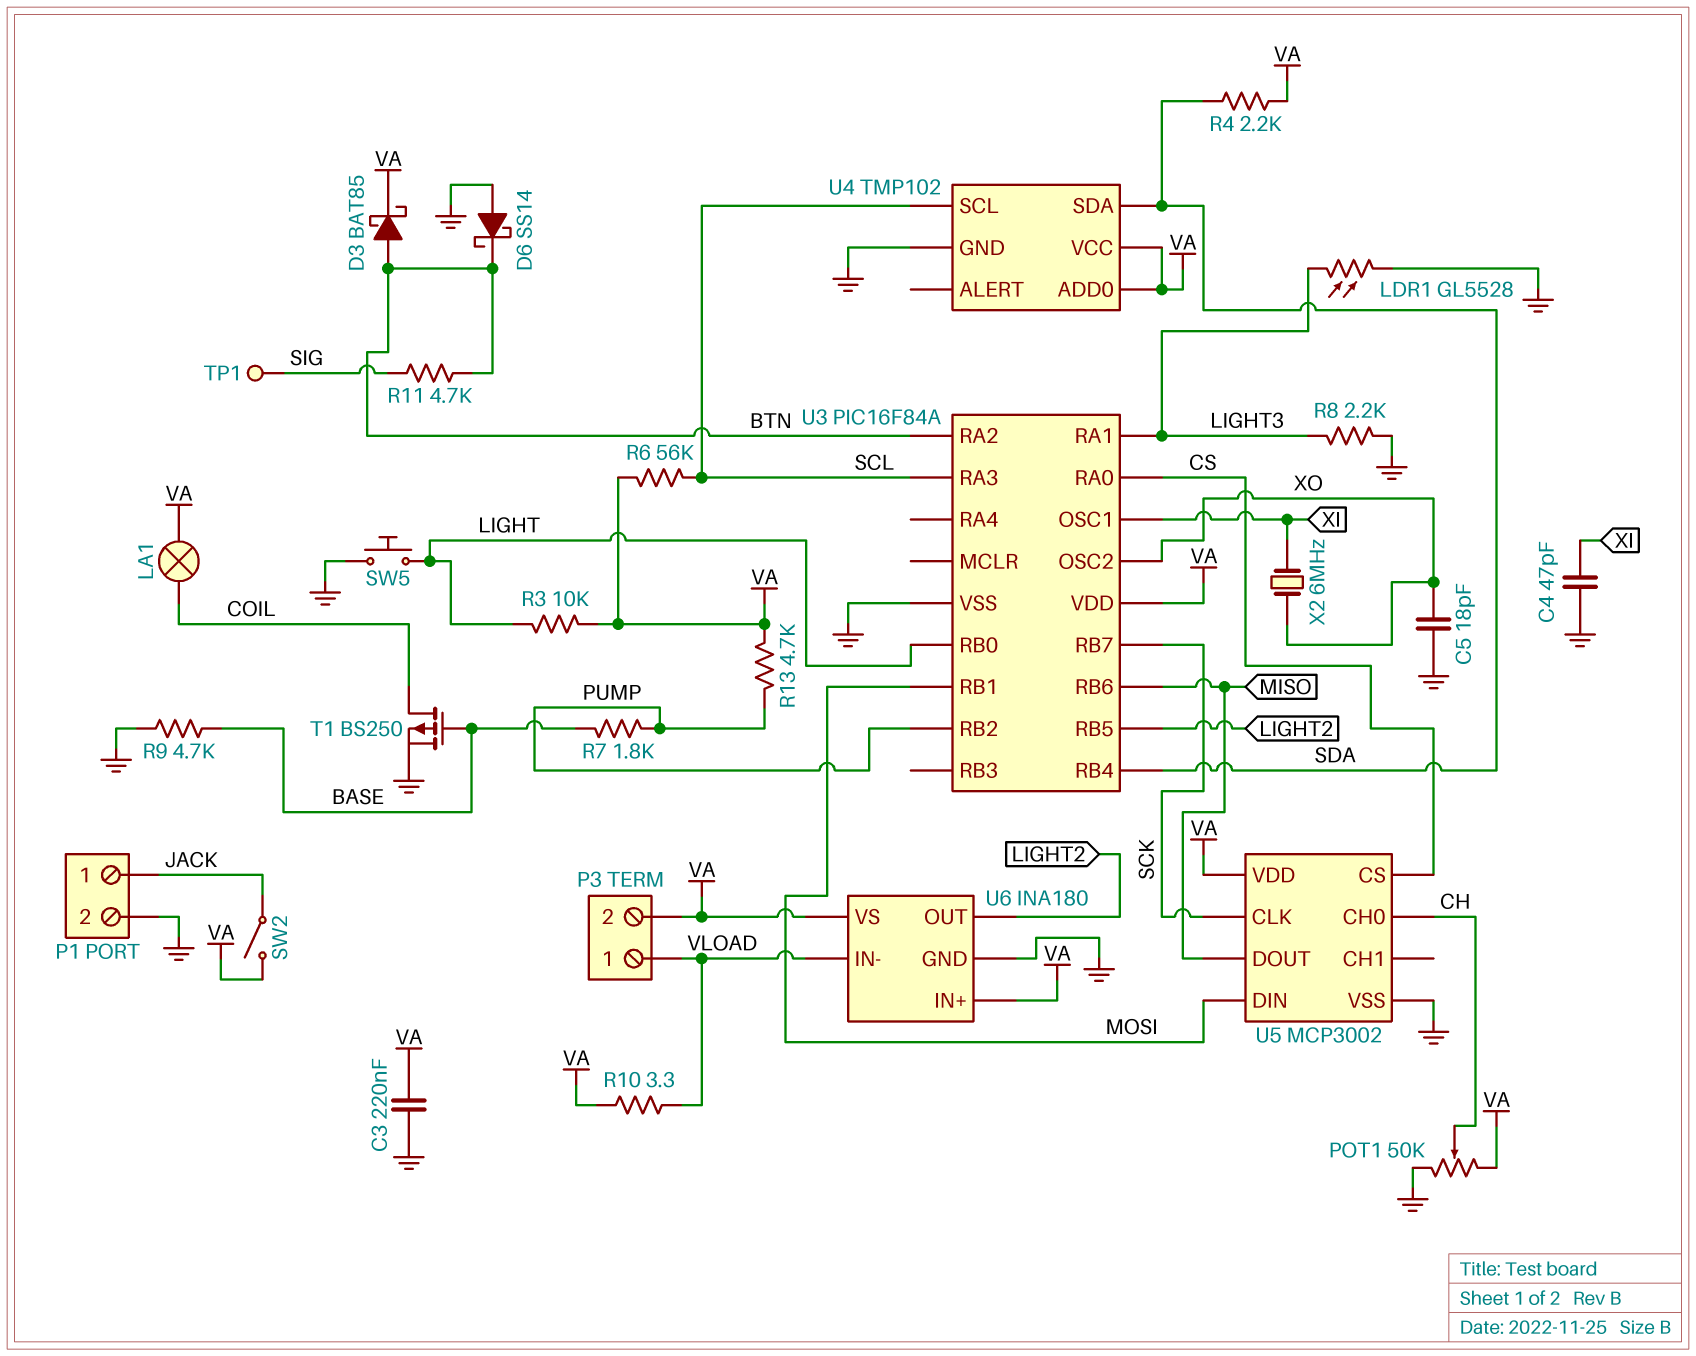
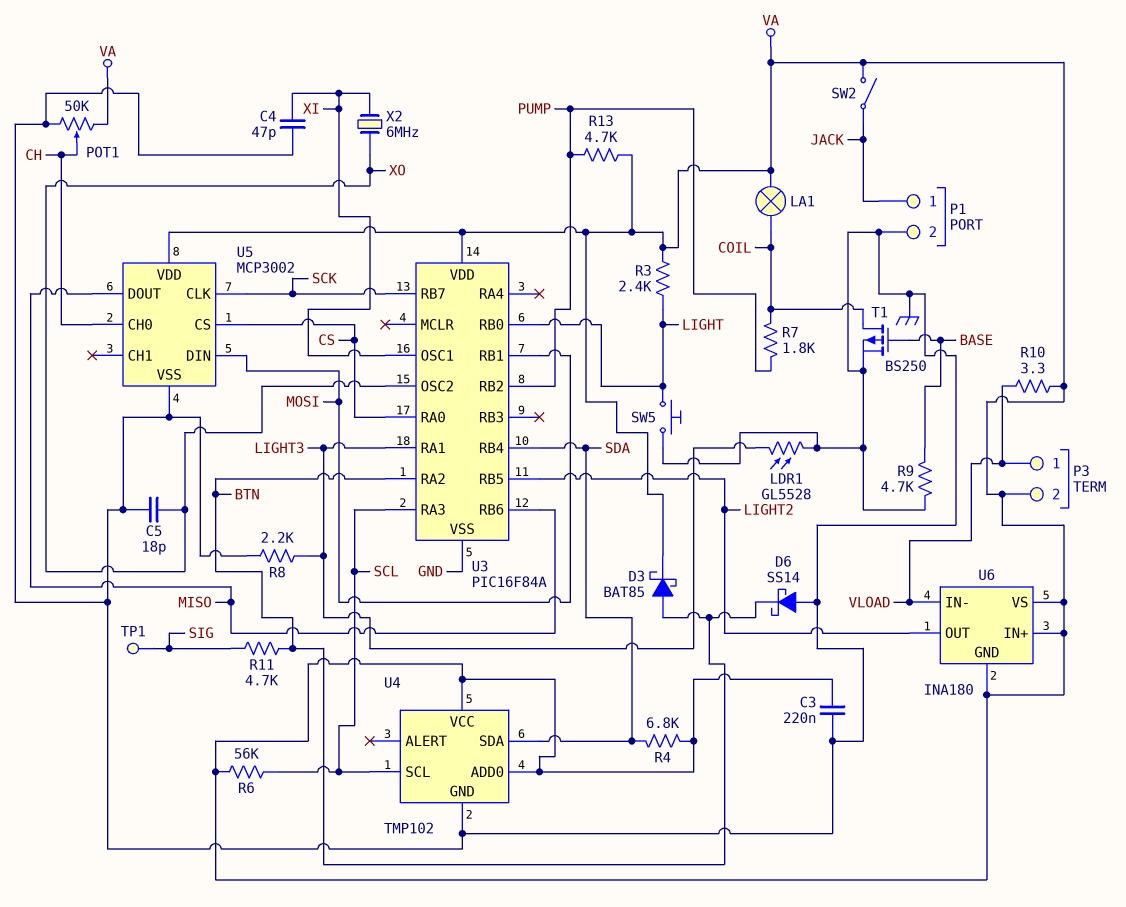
R3: 10k (LIGHT, VA) -> 2.4k (LIGHT, VA)
R4: 2.2k (SDA, VA) -> 6.8k (SDA, VA)
R7: 1.8k (BASE, PUMP) -> 1.8k (COIL, PUMP)
U6 pin GND: GND -> VA

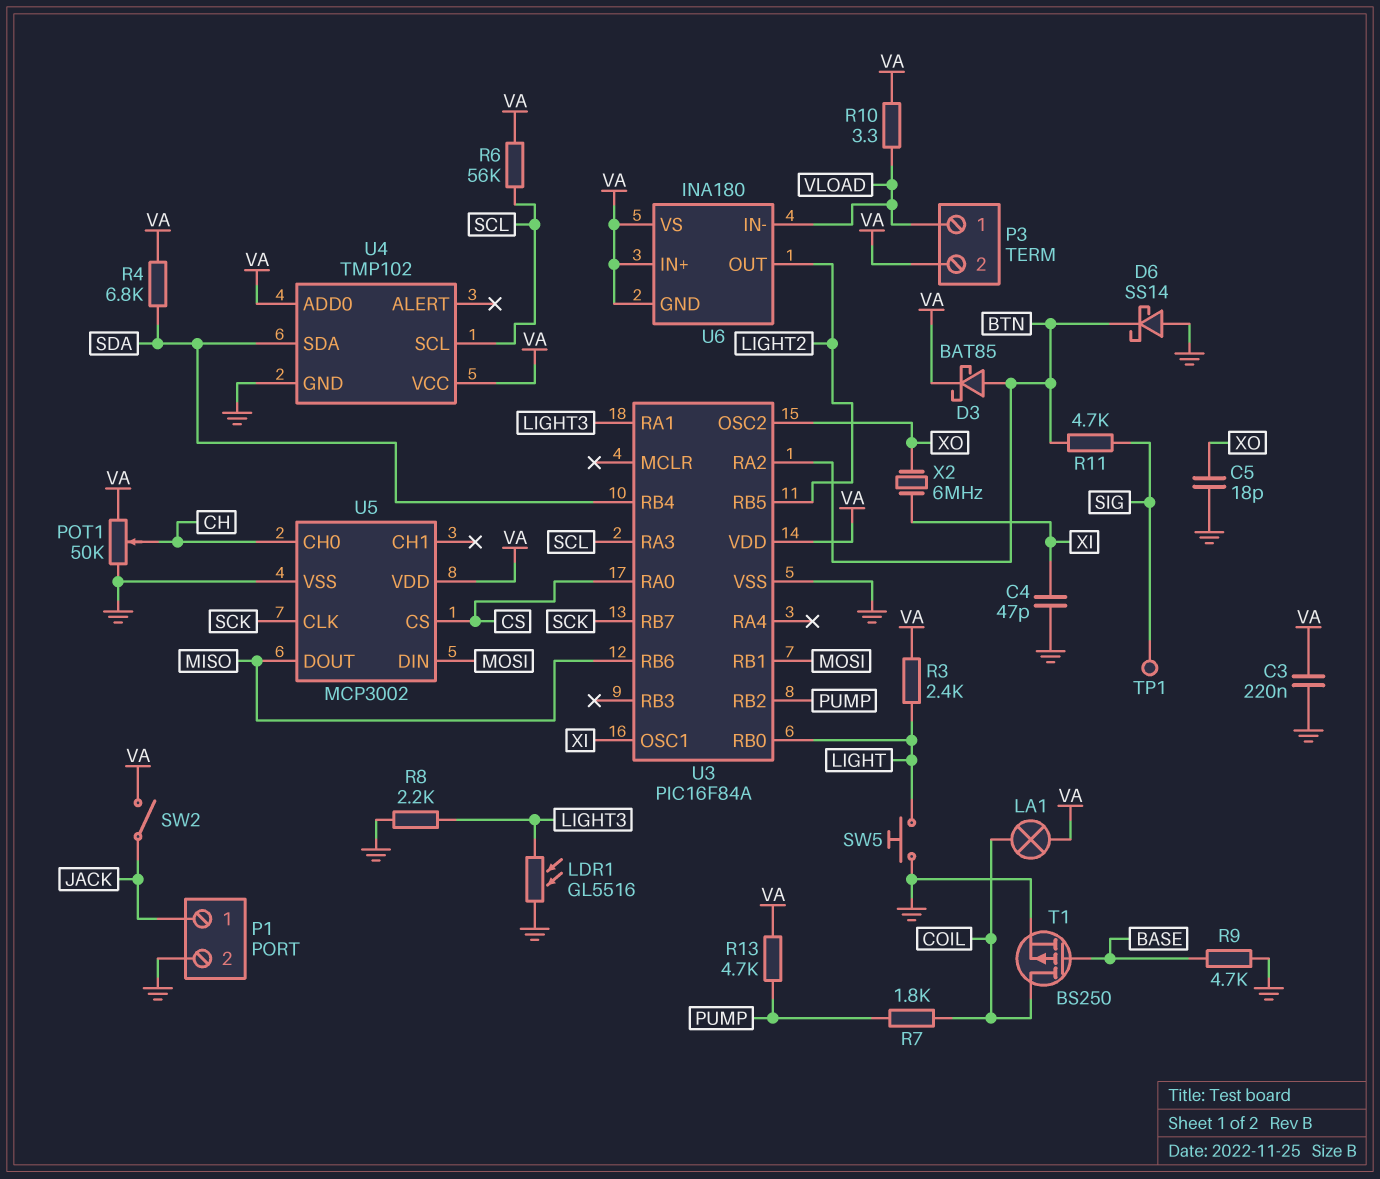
LDR1: GL5528 (GND, LIGHT3) -> GL5516 (GND, LIGHT3)

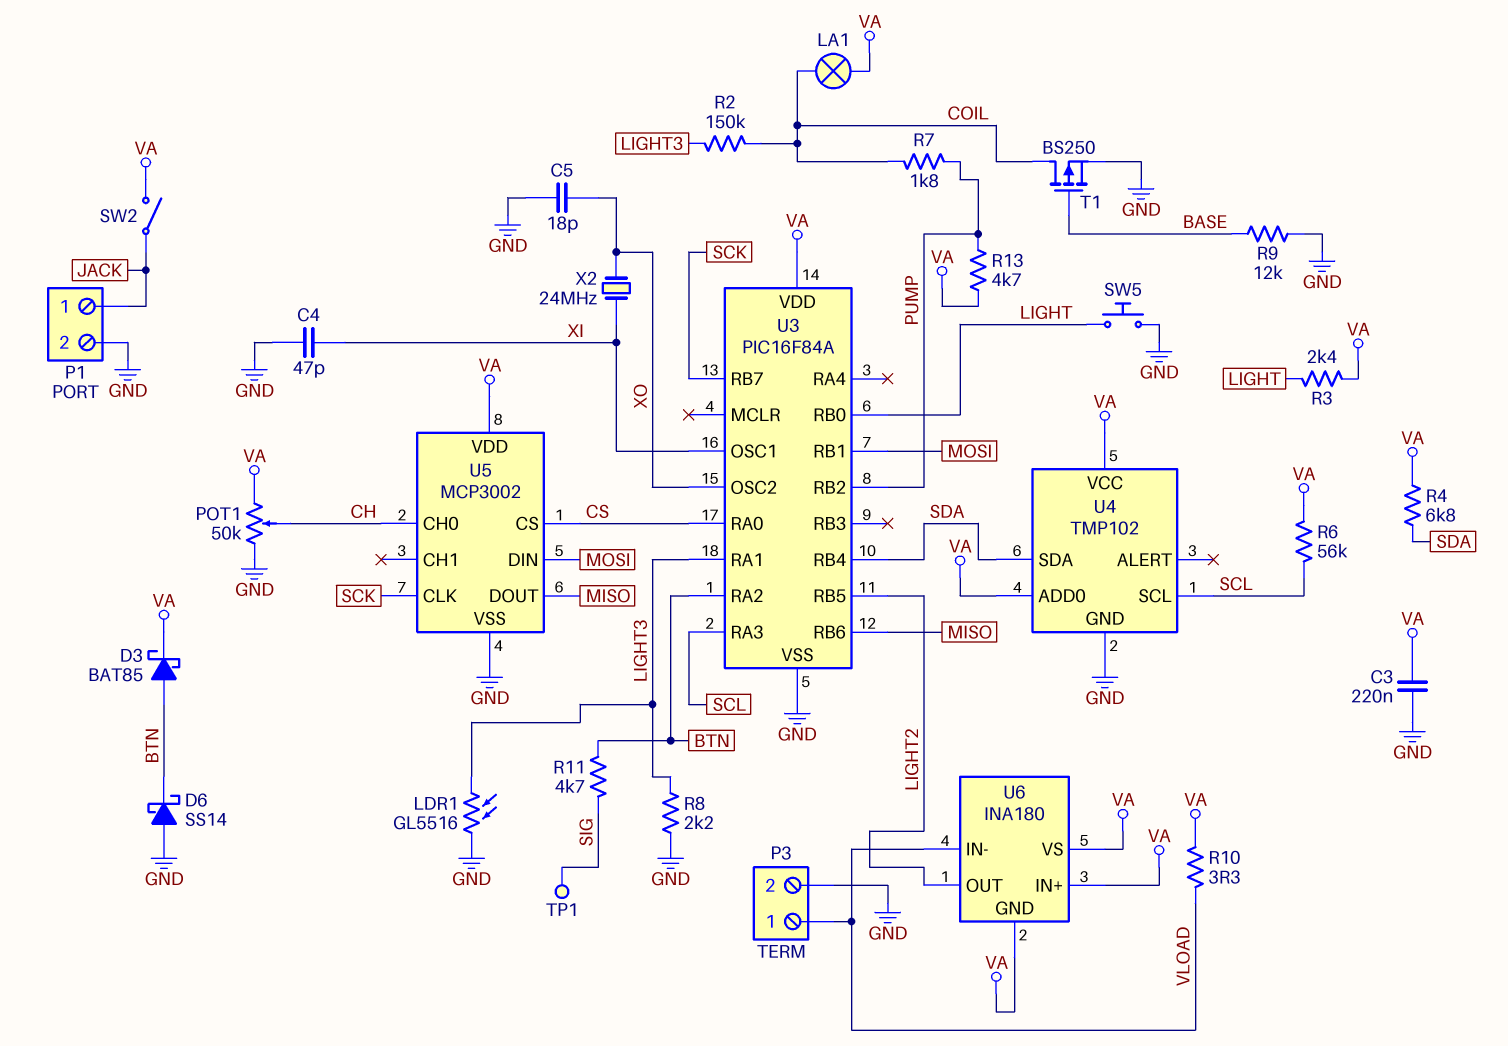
P3 pin 2: VA -> GND
R2: none -> 150k (COIL, LIGHT3)
R9: 4.7k (BASE, GND) -> 12k (BASE, GND)
X2: 6MHz (XI, XO) -> 24MHz (XI, XO)

